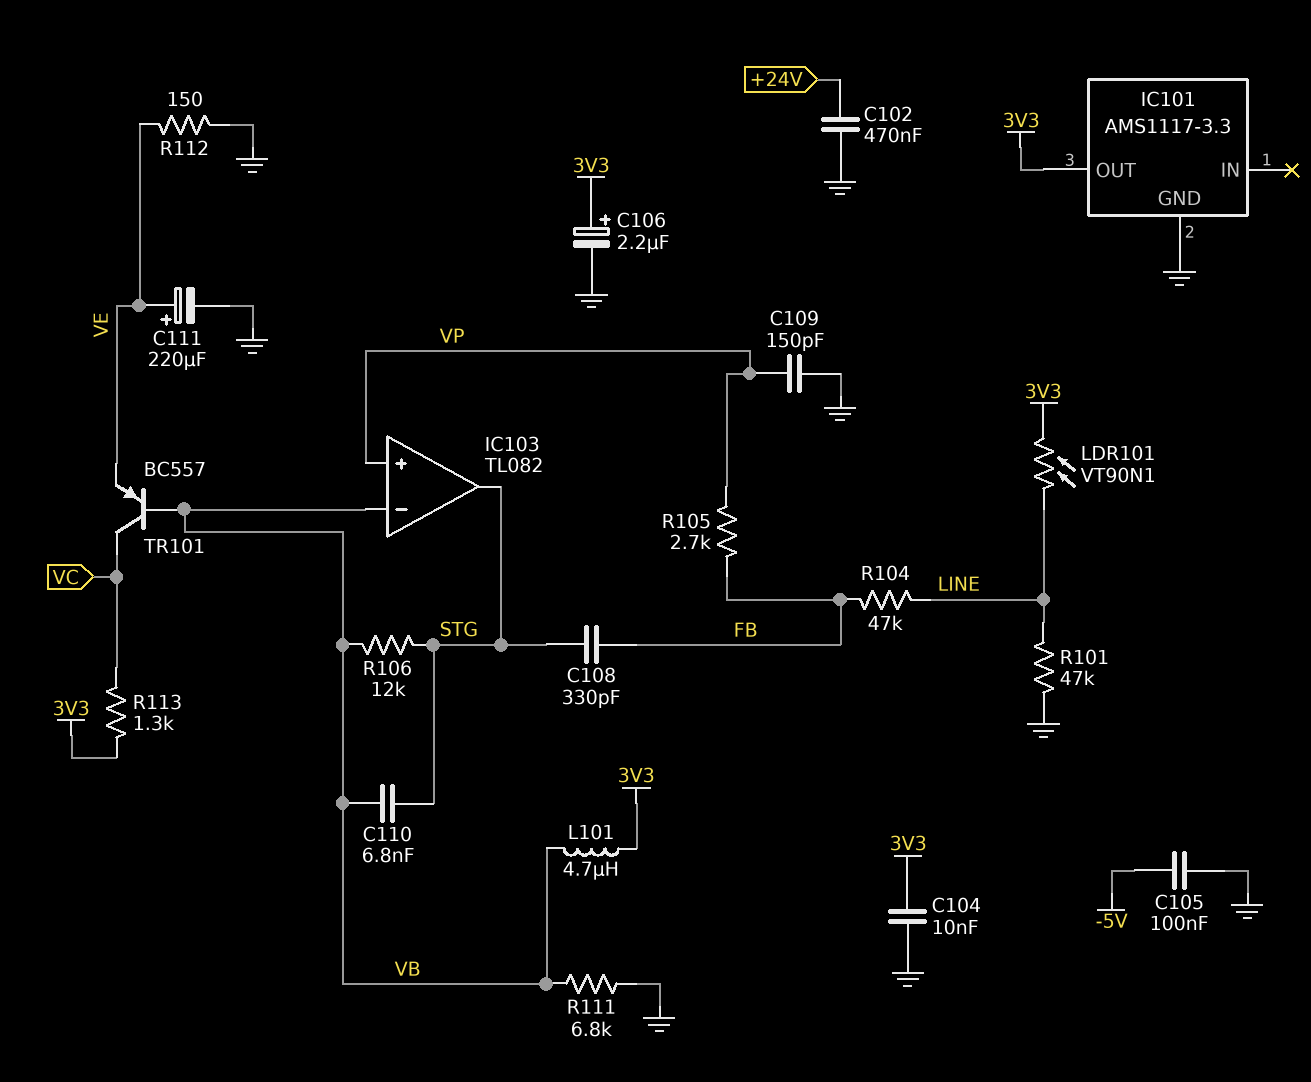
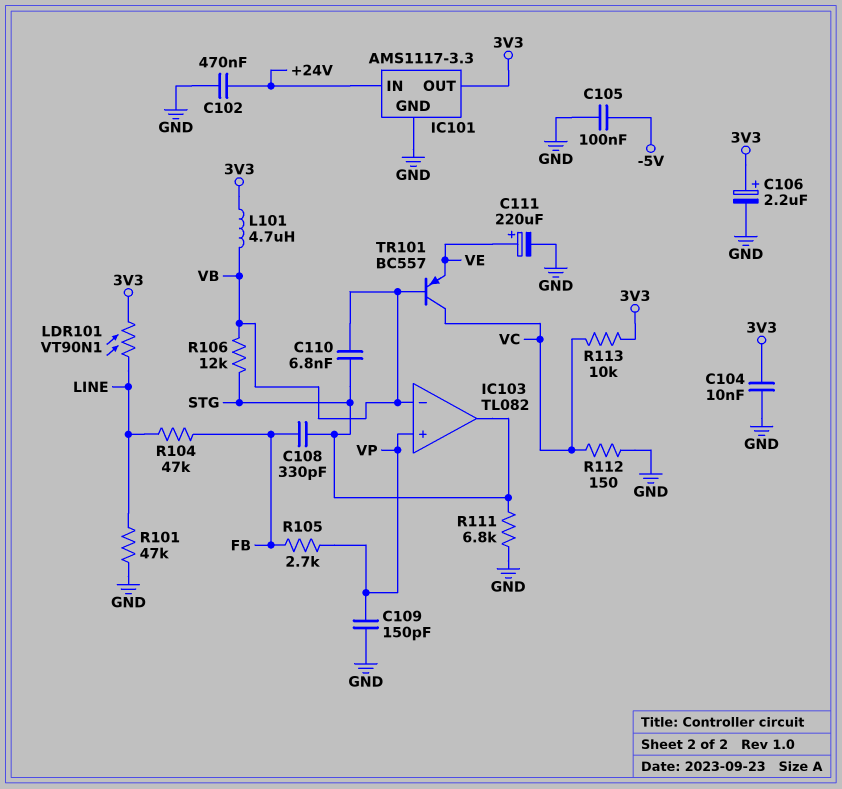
IC101 pin IN: none -> +24V
R111: 6.8k (GND, VB) -> 6.8k (GND, STG)
R112: 150 (GND, VE) -> 150 (GND, VC)
R113: 1.3k (3V3, VC) -> 10k (3V3, VC)

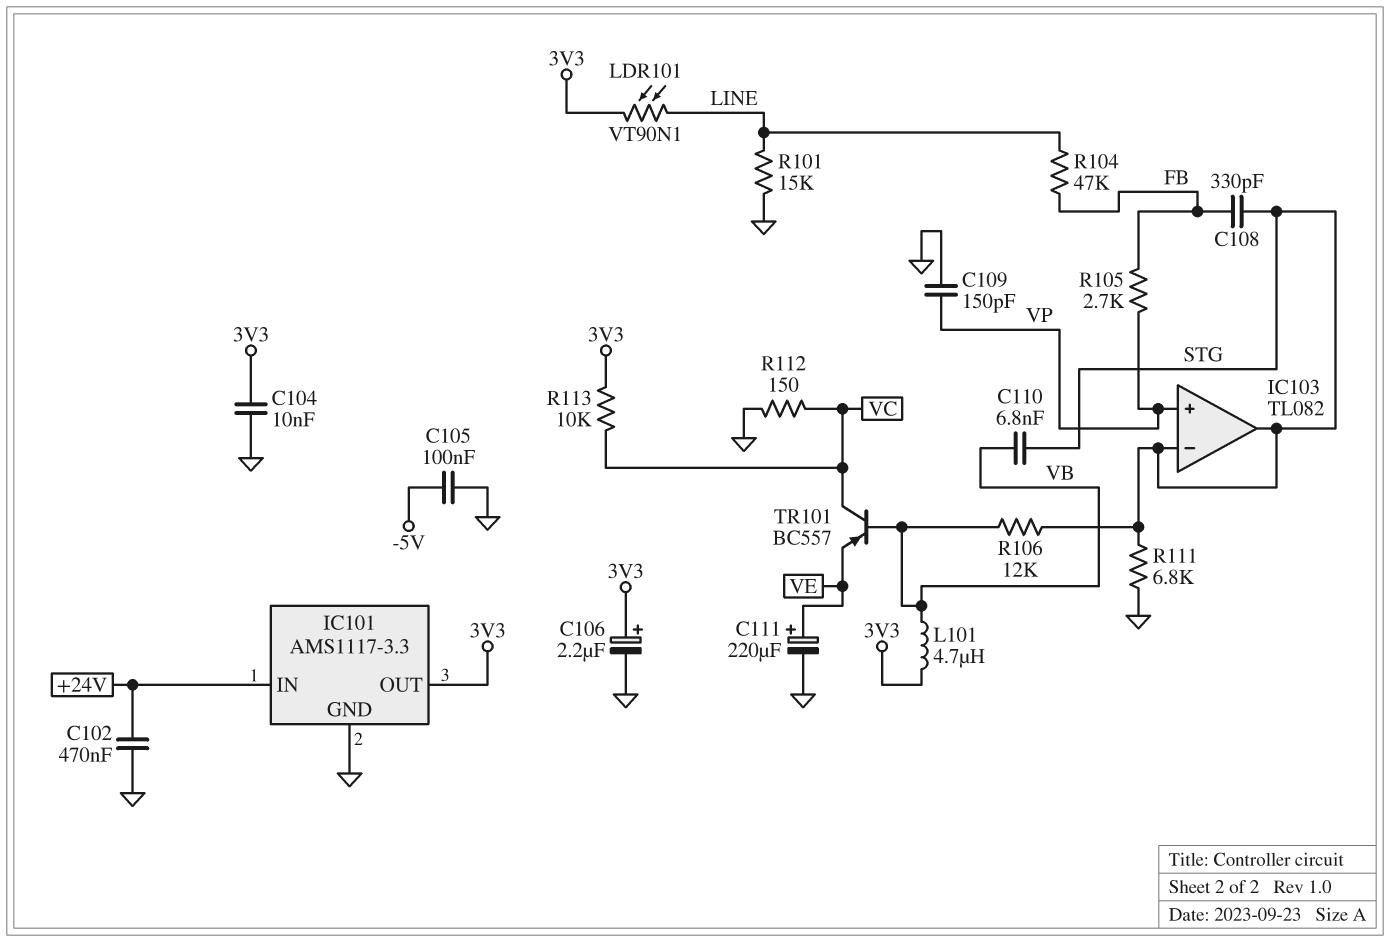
IC103 pin in-: VB -> STG
R101: 47k (GND, LINE) -> 15k (GND, LINE)

